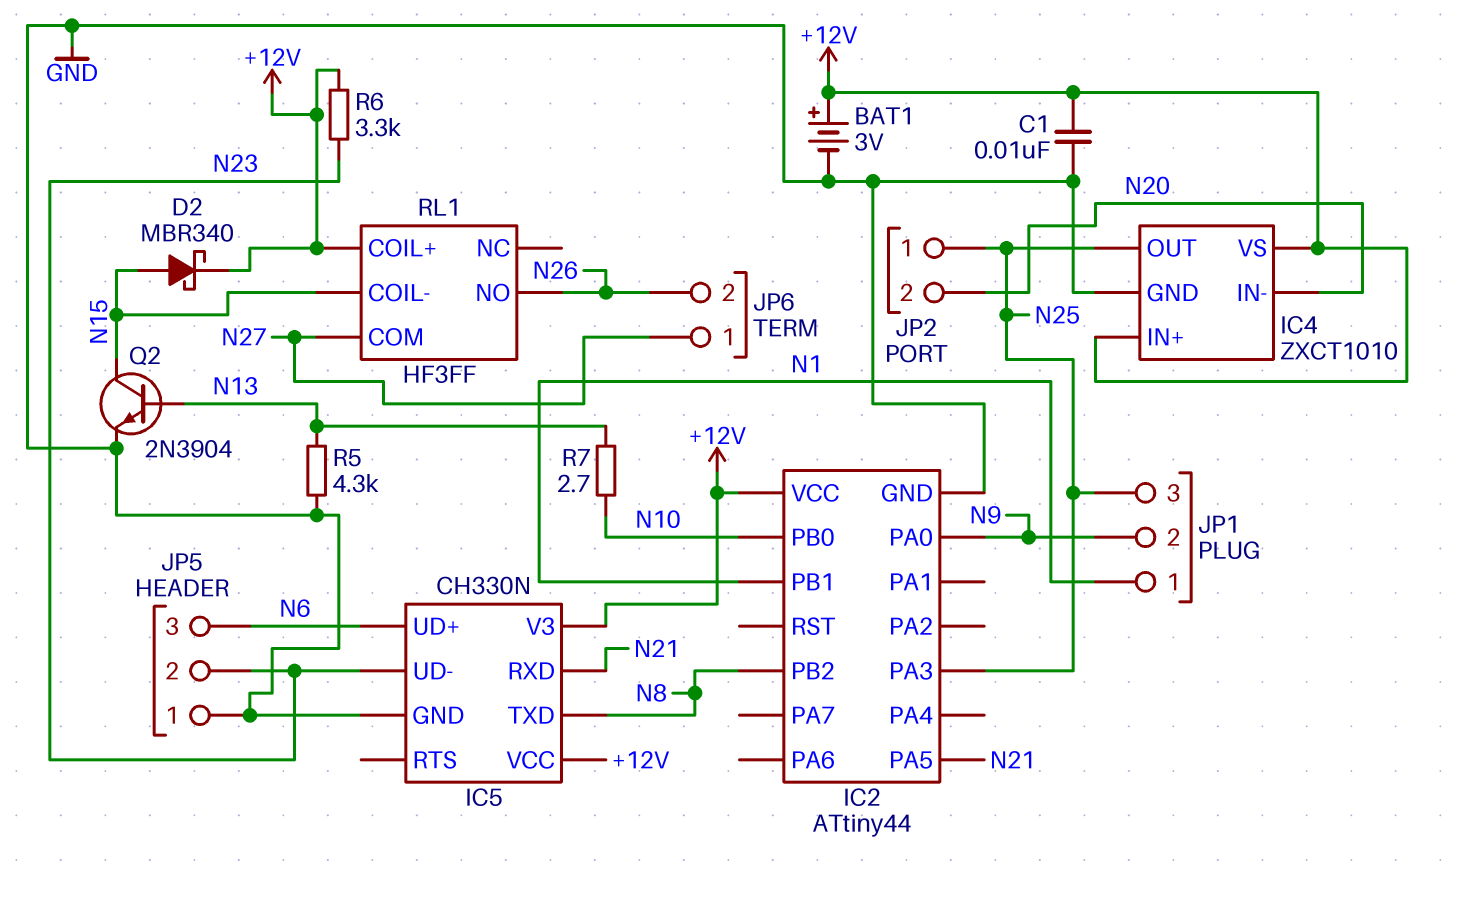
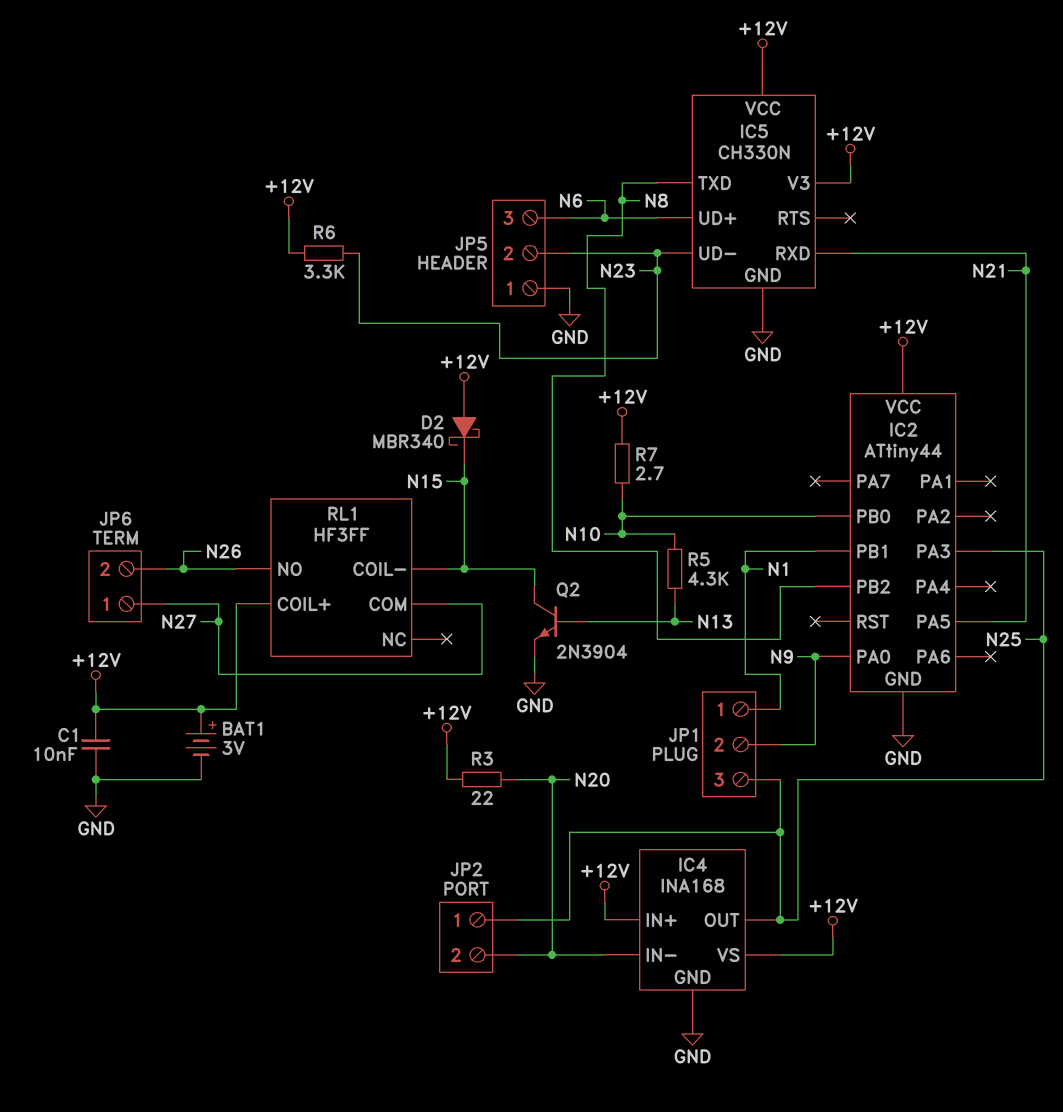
D2: schottky MBR340 (A N15, K +12V) -> schottky MBR340 (A +12V, K N15)
IC4: ZXCT1010 -> INA168
R3: none -> 22 (+12V, N20)
R5: 4.3k (GND, N13) -> 4.3k (N10, N13)
R7: 2.7 (N10, N13) -> 2.7 (+12V, N10)

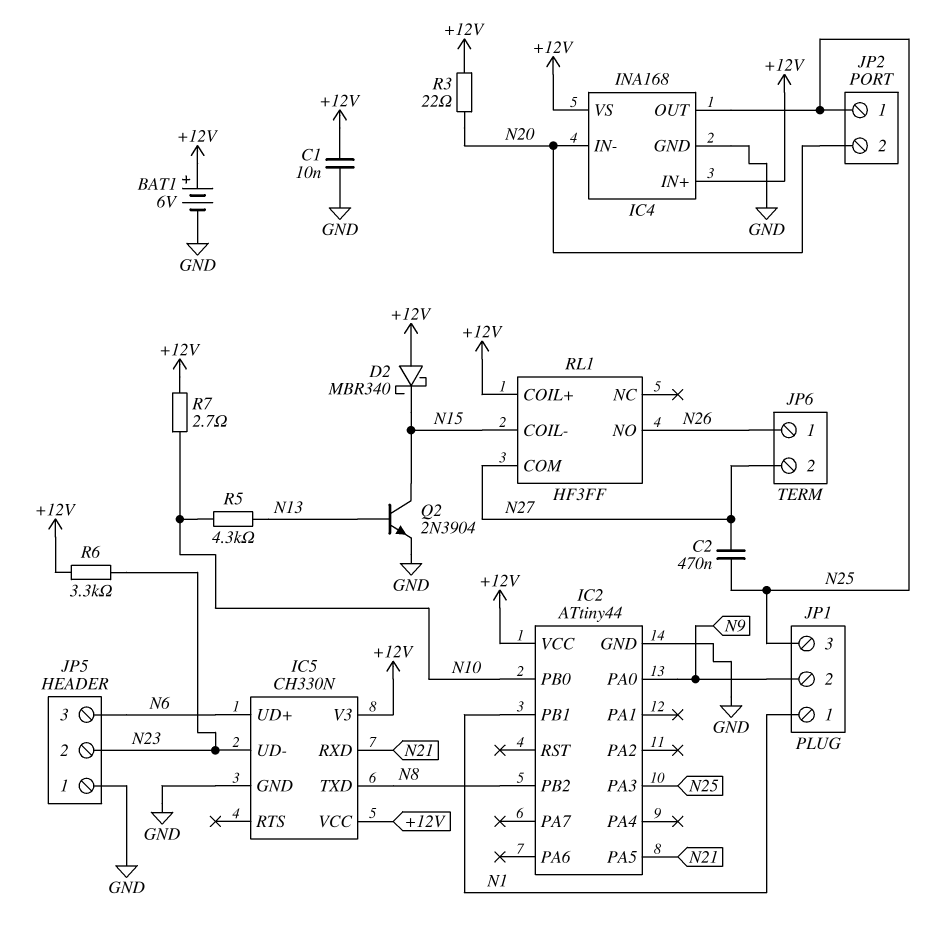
BAT1: 3V (plus +12V, minus GND) -> 6V (plus +12V, minus GND)
C2: none -> 470nF (N25, N27)
JP6 pin 1: N27 -> N26
JP6 pin 2: N26 -> N27

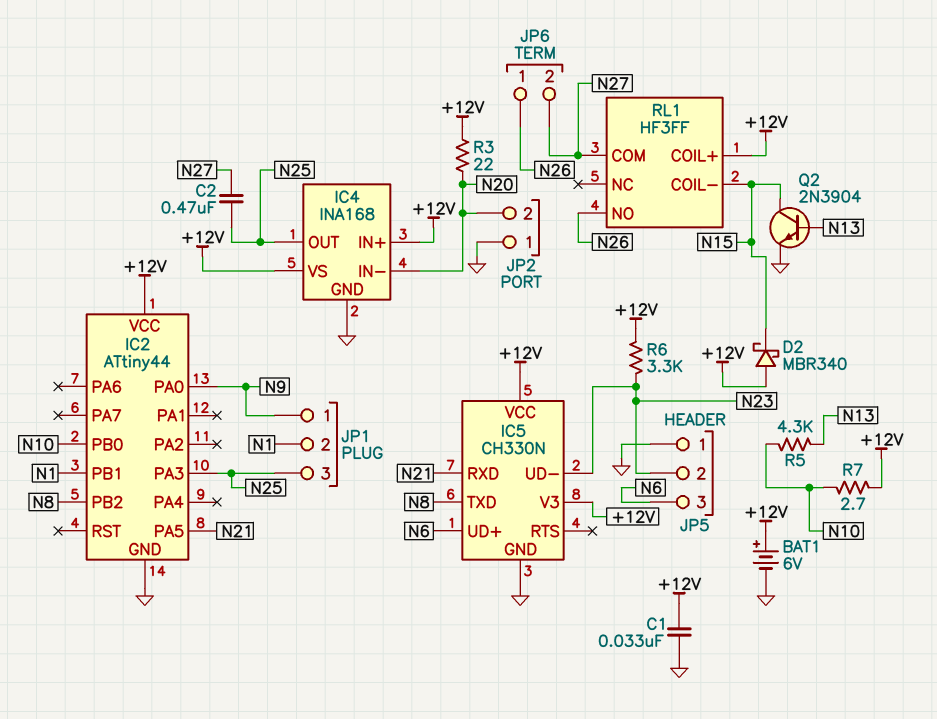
C1: 10nF (+12V, GND) -> 33nF (+12V, GND)
JP1 pin 1: N1 -> N9
JP1 pin 2: N9 -> N1
JP2 pin 1: N25 -> GND

